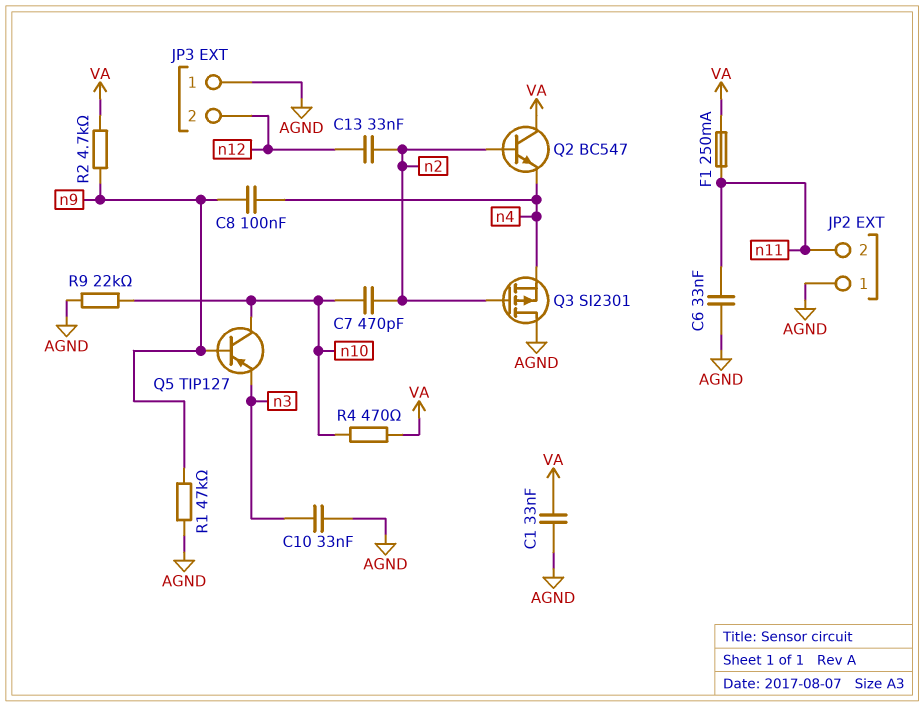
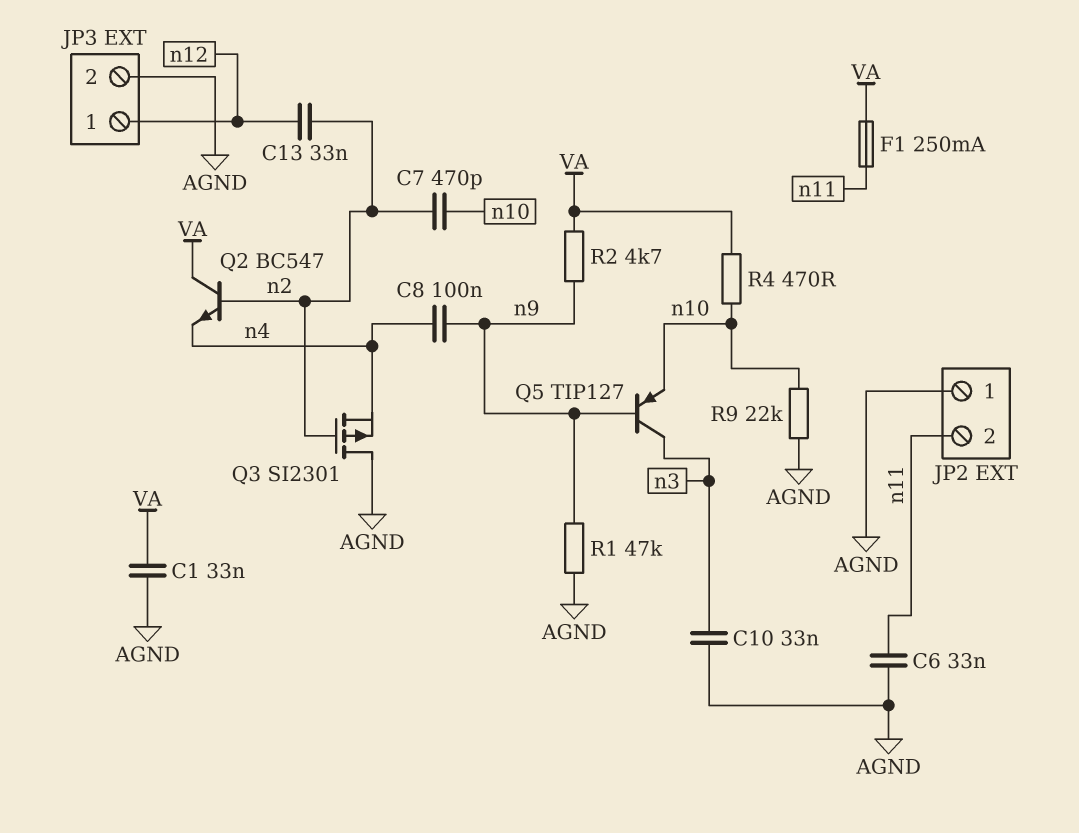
JP3 pin 1: AGND -> n12
JP3 pin 2: n12 -> AGND
Q5: PNP TIP127 (B n9, C n10, E n3) -> PNP TIP127 (B n9, C n3, E n10)

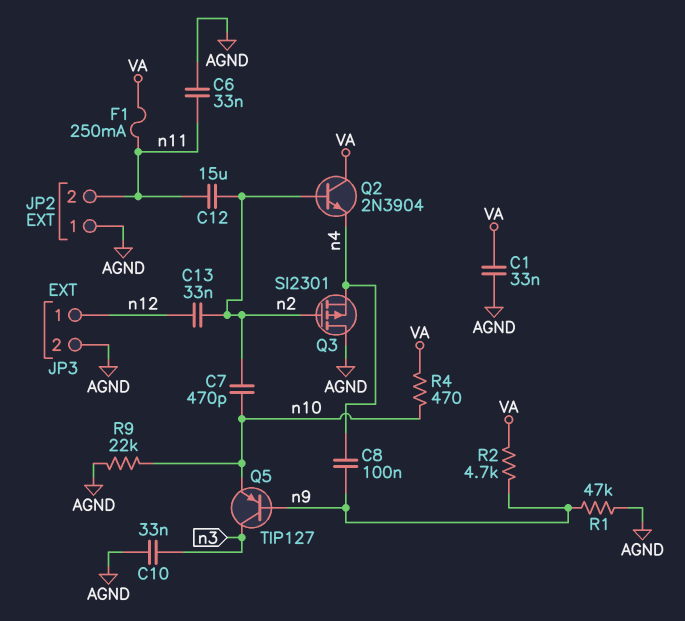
C12: none -> 15uF (n2, n11)
Q2: NPN BC547 (B n2, C VA, E n4) -> NPN 2N3904 (B n2, C VA, E n4)

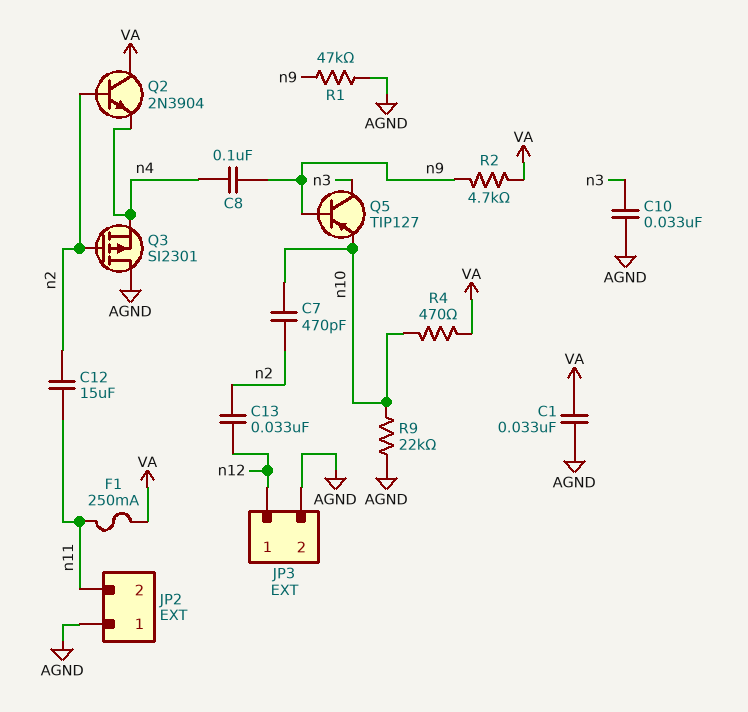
C6: 33nF (AGND, n11) -> none

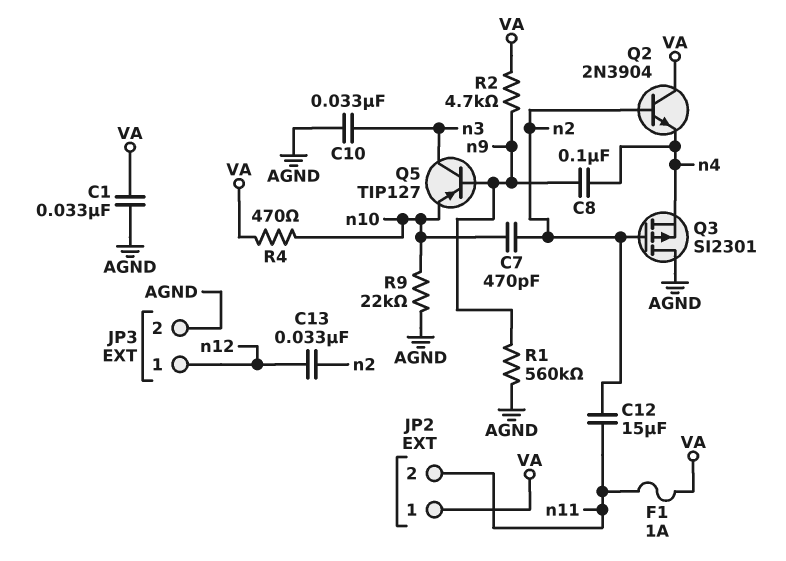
F1: 250mA (VA, n11) -> 1A (VA, n11)
JP2 pin 1: AGND -> VA
R1: 47k (AGND, n9) -> 560k (AGND, n9)

